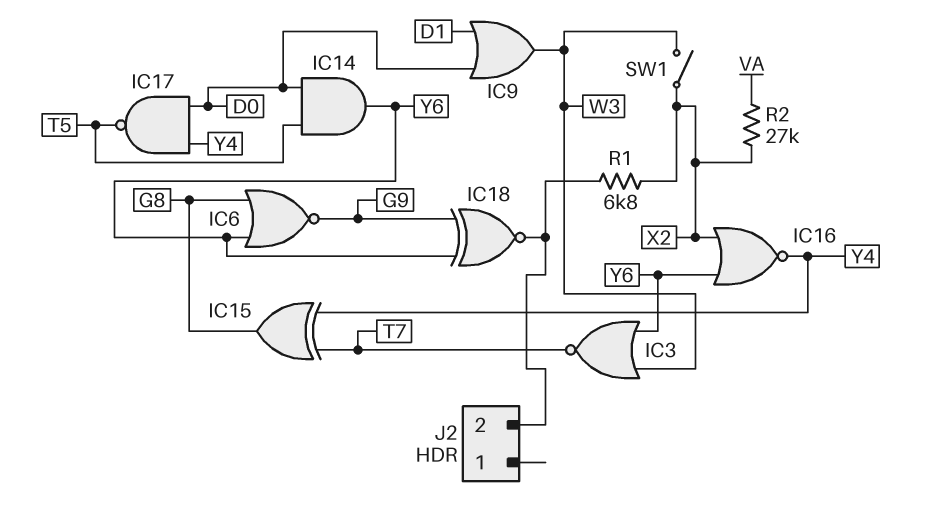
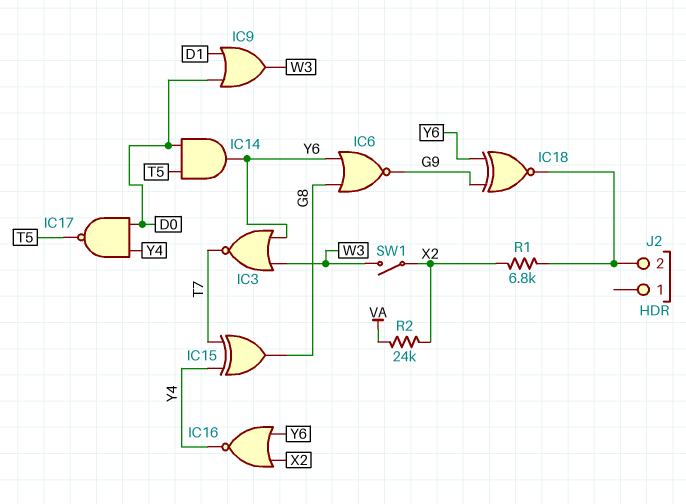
R2: 27k (VA, X2) -> 24k (VA, X2)

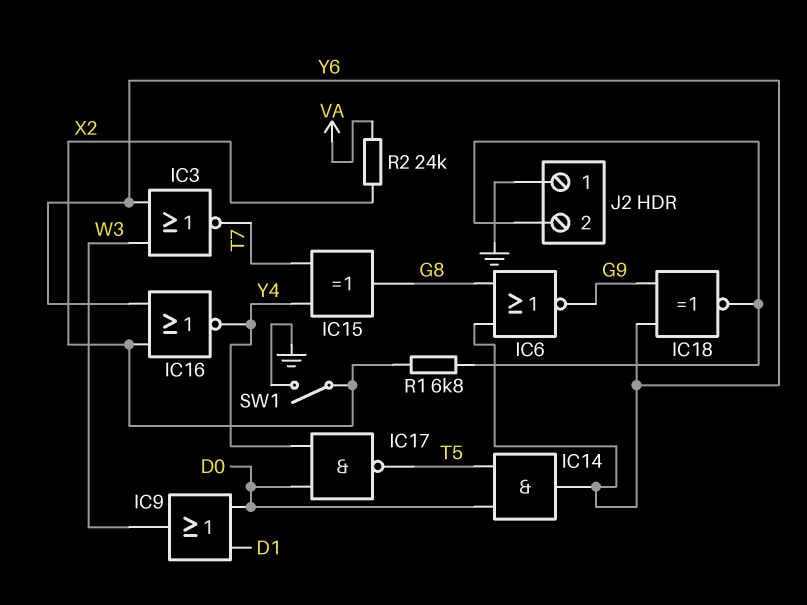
J2 pin 1: none -> GND
SW1: switch (W3, X2) -> switch (GND, X2)

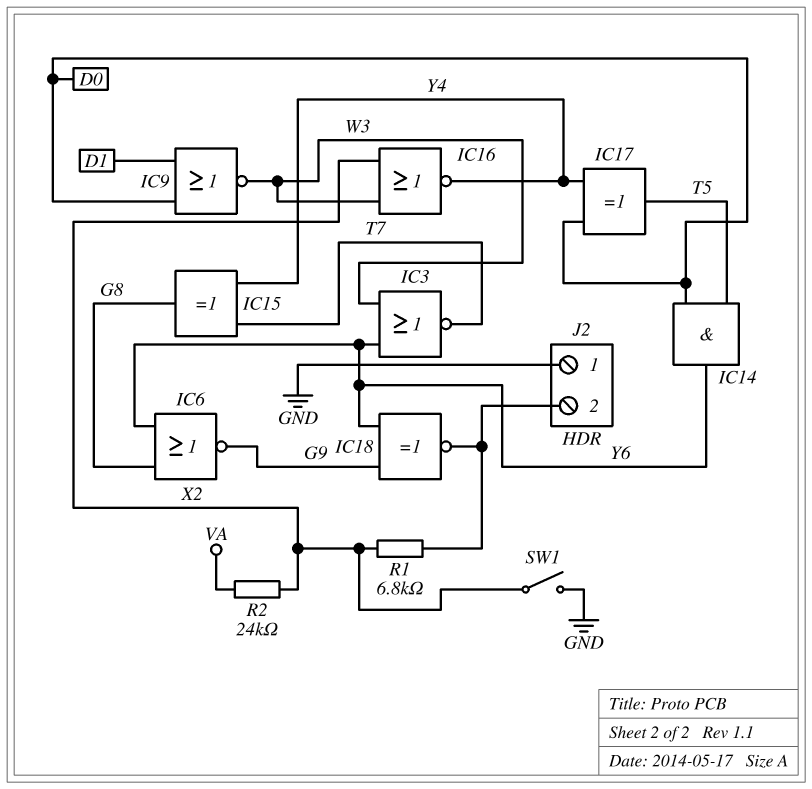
IC9: OR (in D0, in D1, out W3) -> NOR (in D0, in D1, out W3)
IC16: NOR (in X2, in Y6, out Y4) -> NOR (in W3, in X2, out Y4)
IC17: NAND (in D0, in Y4, out T5) -> XOR (in D0, in Y4, out T5)

